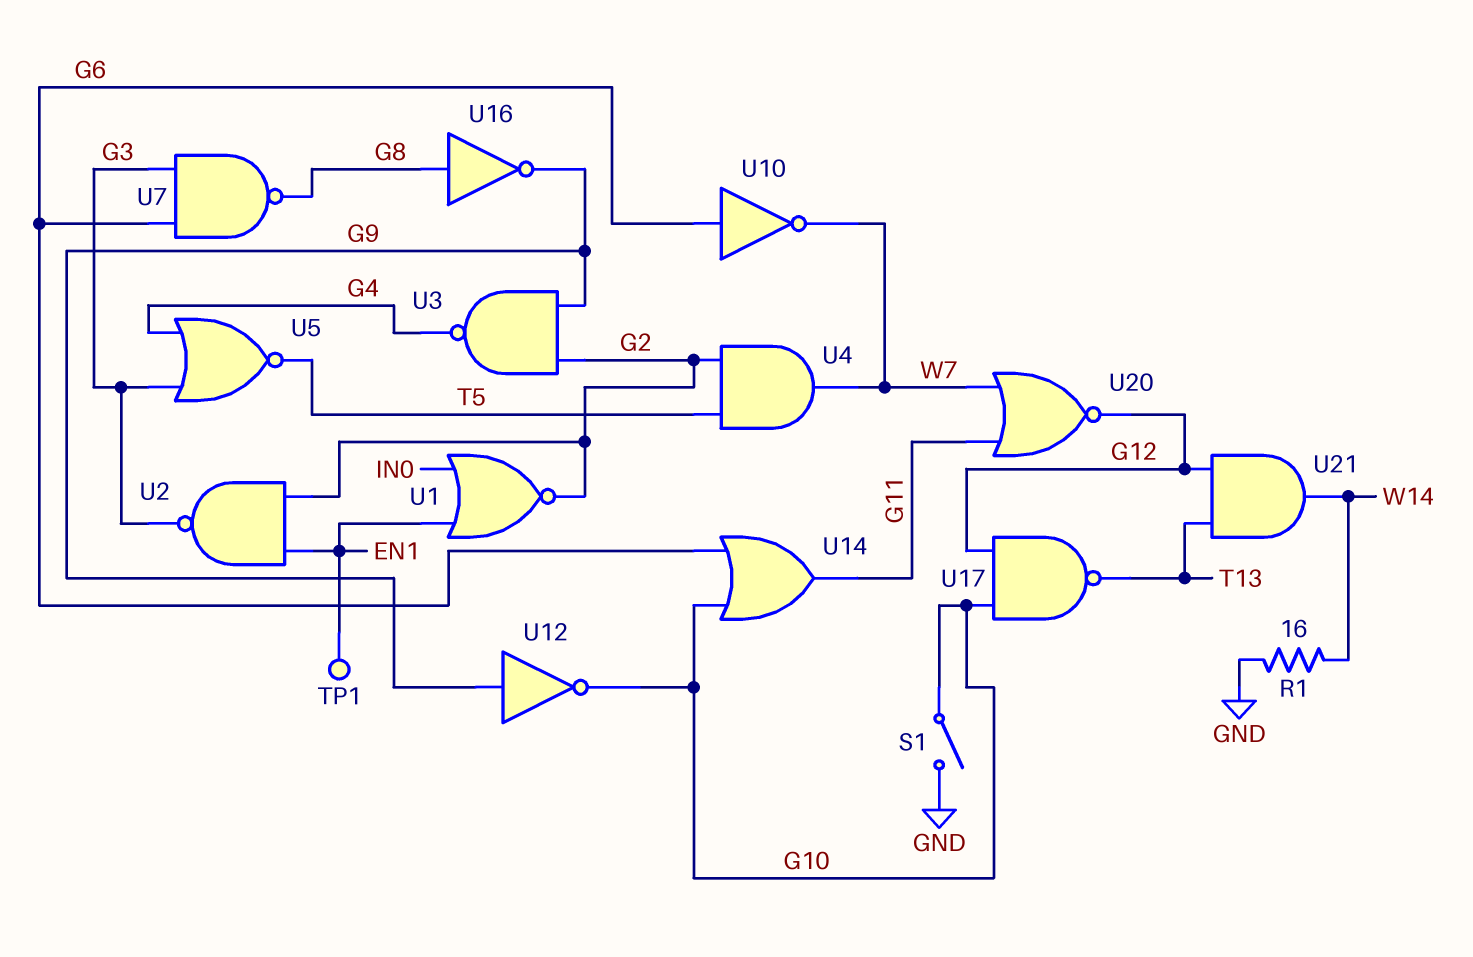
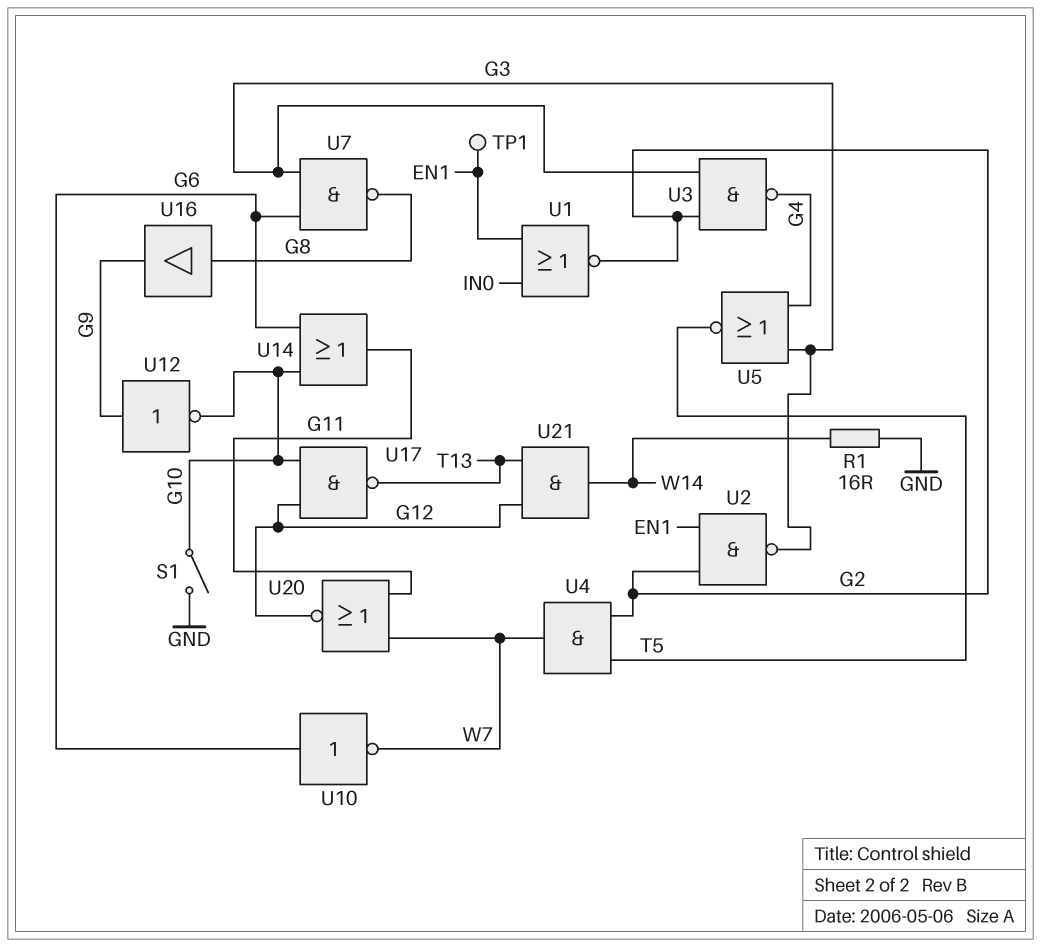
U3: NAND (in G2, in G9, out G4) -> NAND (in G2, in G3, out G4)
U16: NOT (in G8, out G9) -> buffer (in G8, out G9)

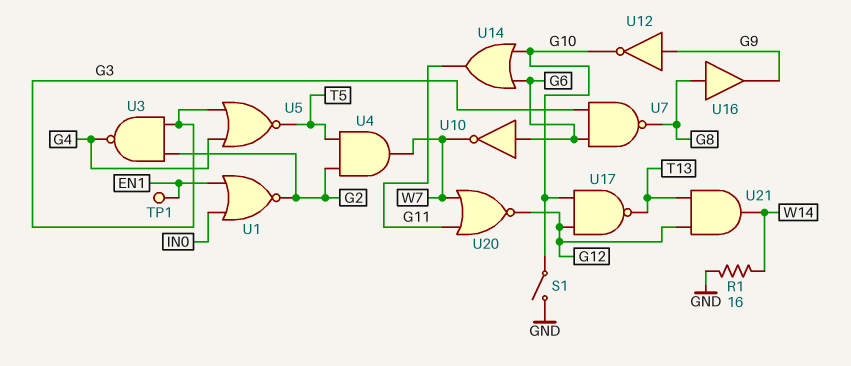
U2: NAND (in EN1, in G2, out G3) -> none

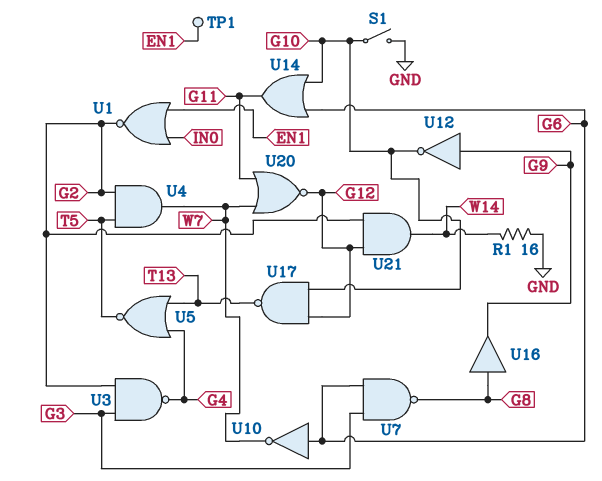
U5: NOR (in G3, in G4, out T5) -> NOR (in G4, in T13, out T5)
U21: AND (in G12, in T13, out W14) -> AND (in G2, in G12, out W14)

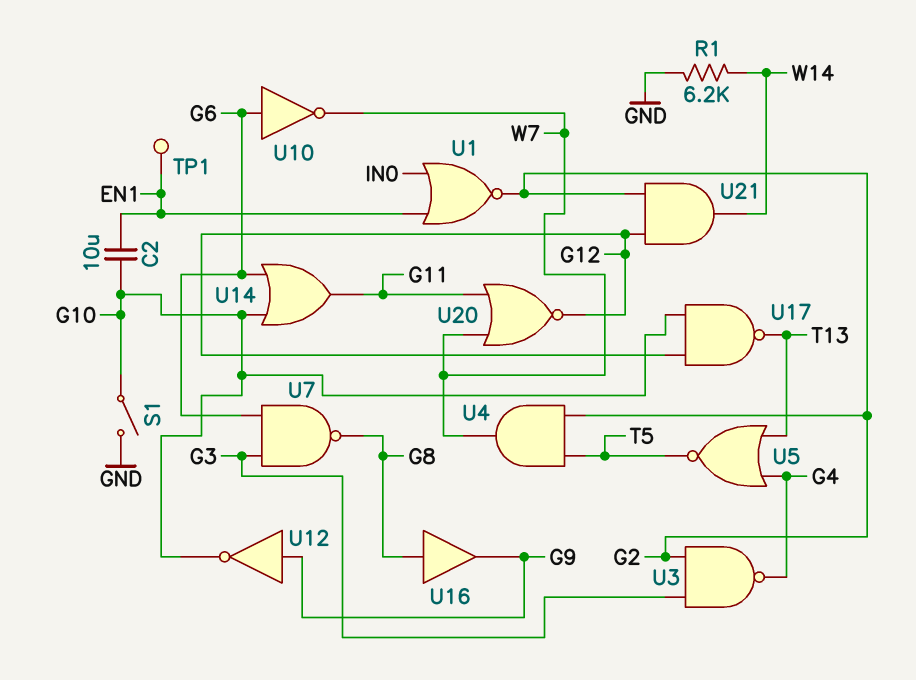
C2: none -> 10uF (EN1, G10)
R1: 16 (GND, W14) -> 6.2k (GND, W14)

